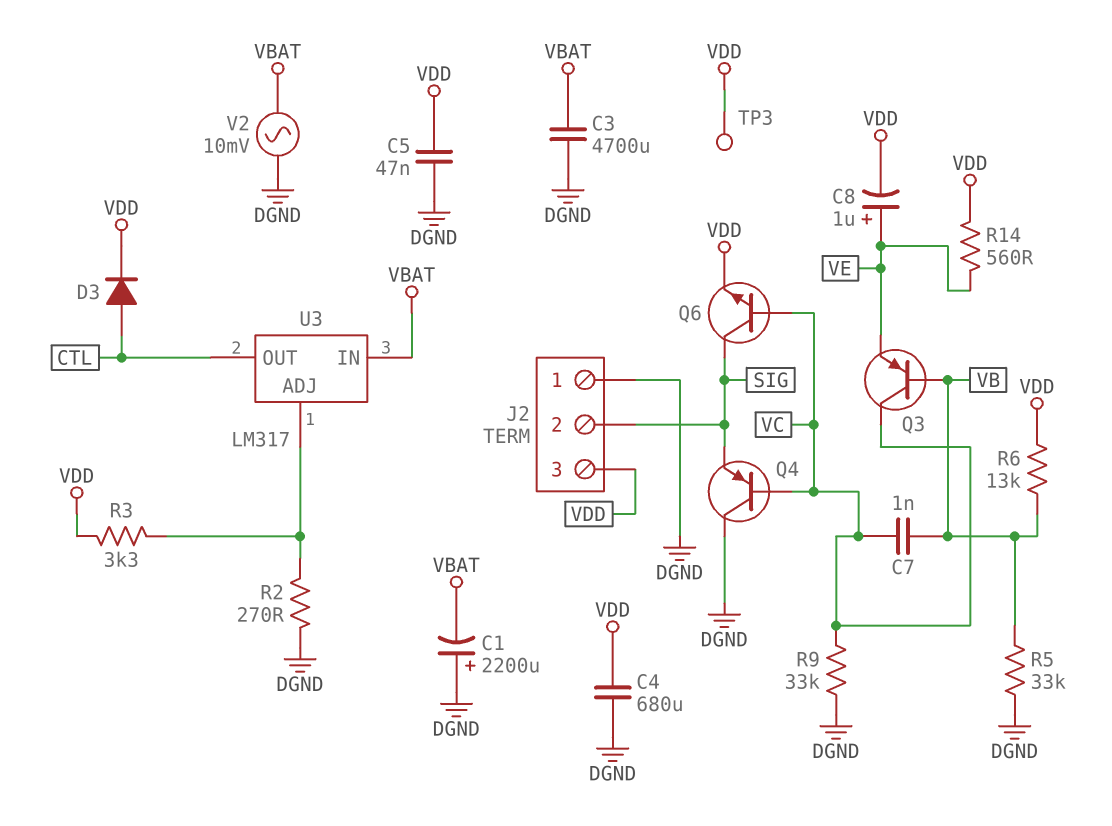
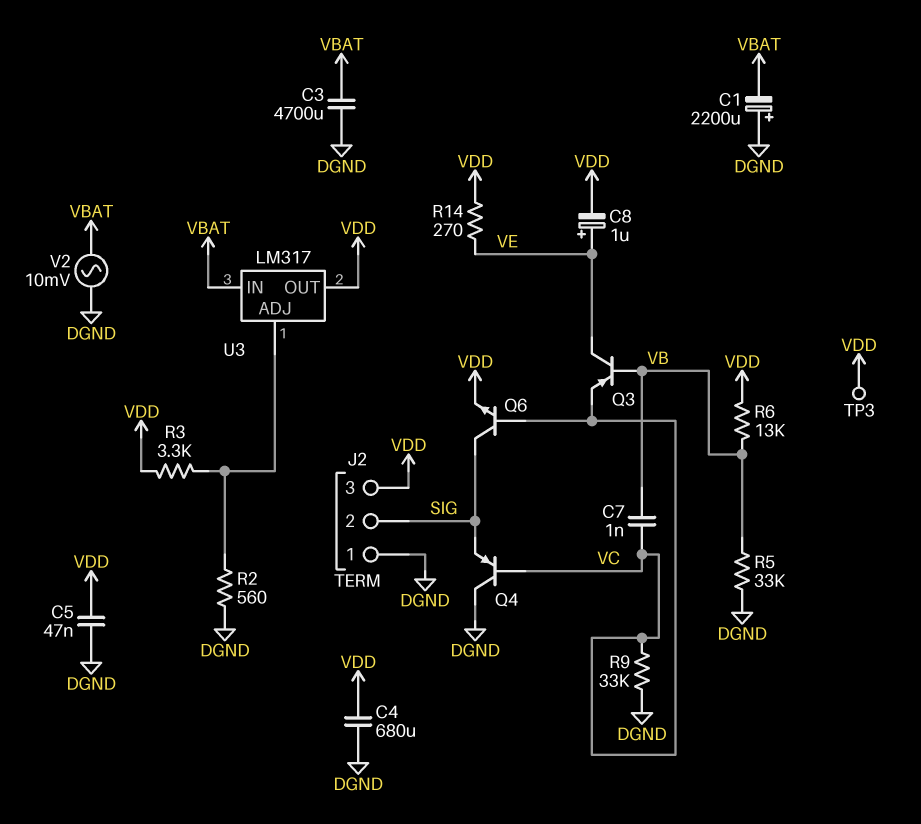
D3: diode (A CTL, K VDD) -> none
Q3: PNP (B VB, C VC, E VE) -> PNP (B VB, C VE, E VC)
R2: 270 (DGND, U3/ADJ) -> 560 (DGND, U3/ADJ)
R14: 560 (VDD, VE) -> 270 (VDD, VE)
U3 pin OUT: CTL -> VDD

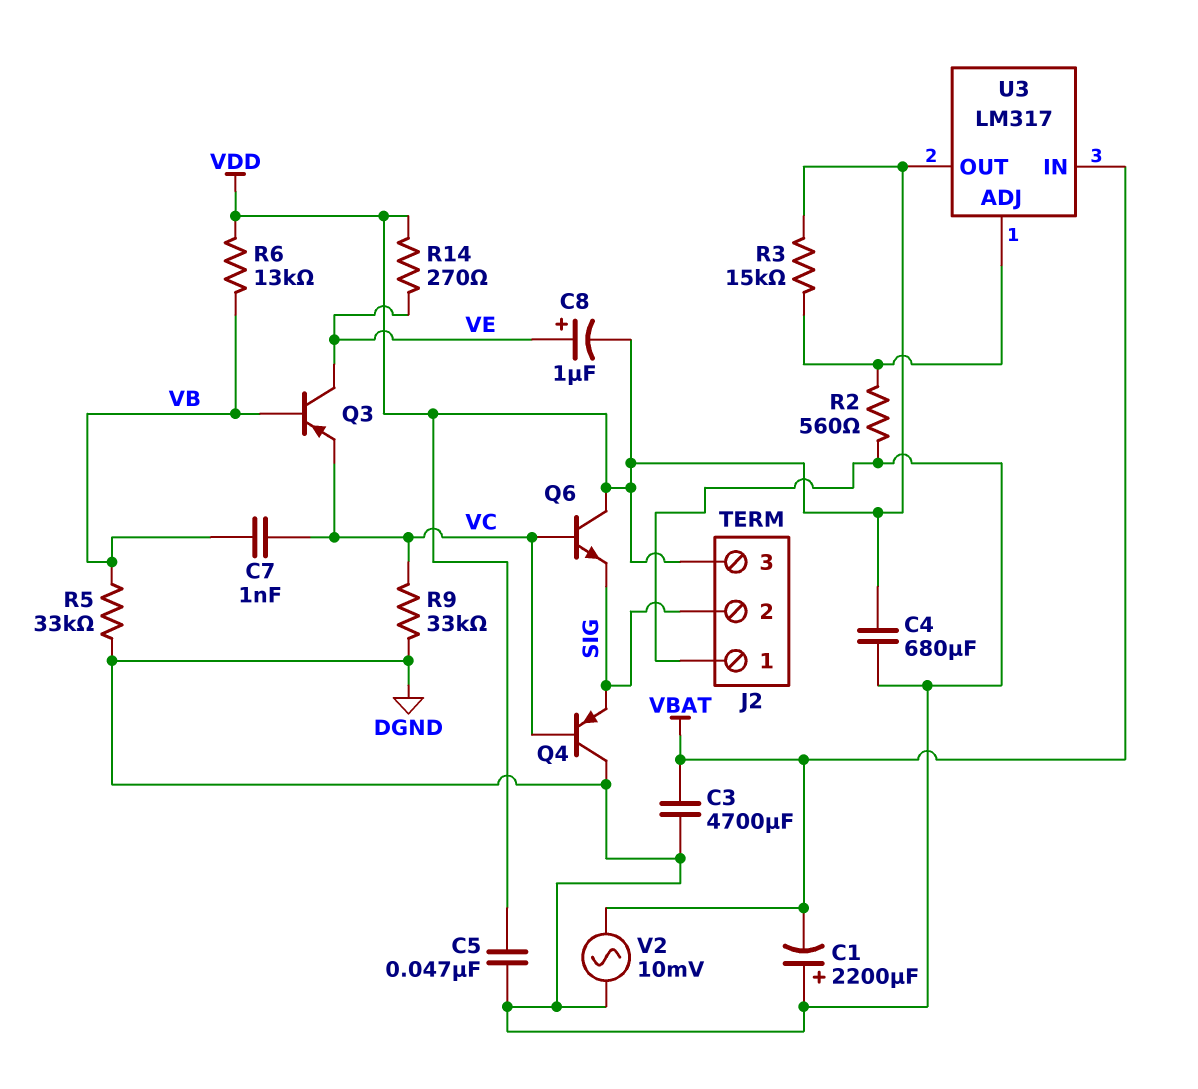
Q6: NPN (B VC, C SIG, E VDD) -> NPN (B VC, C VDD, E SIG)
R3: 3.3k (U3/ADJ, VDD) -> 15k (U3/ADJ, VDD)
TP3: test point (VDD) -> none

